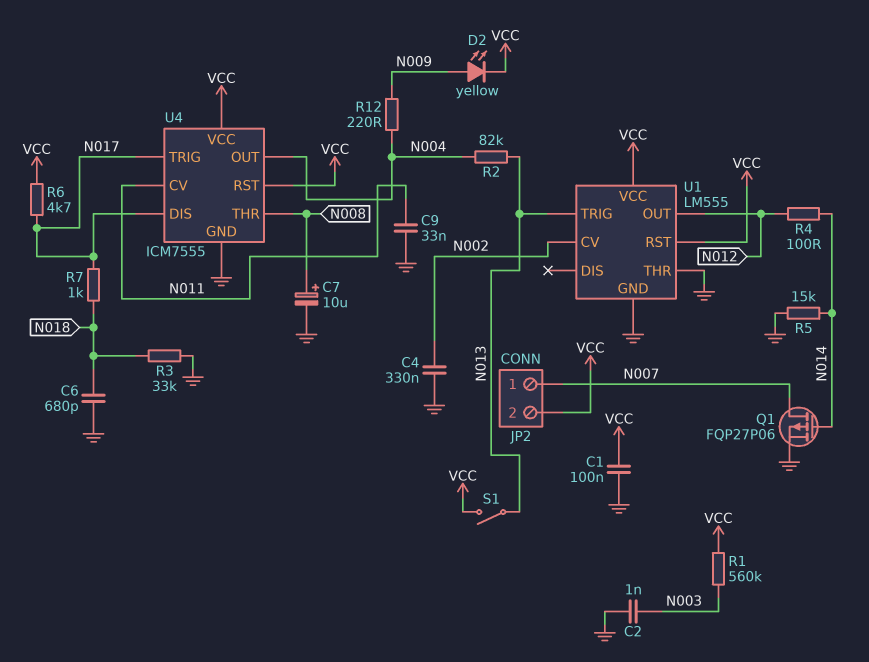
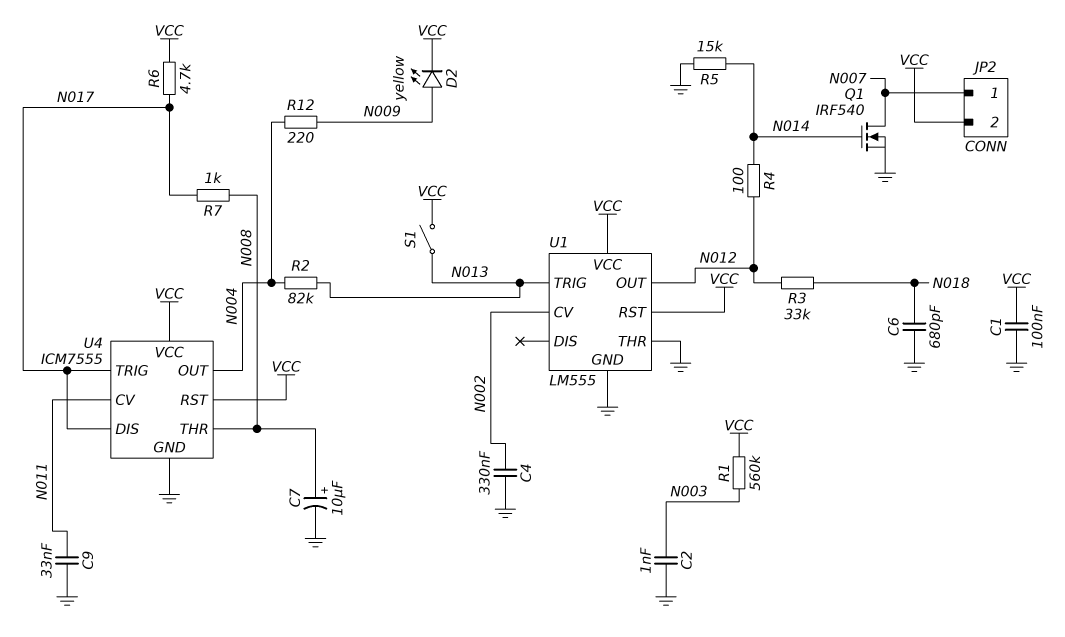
Q1: PMOS FQP27P06 (G N014, D N007, S GND) -> NMOS IRF540 (G N014, D N007, S GND)
R3: 33k (GND, N018) -> 33k (N012, N018)
R7: 1k (N017, N018) -> 1k (N008, N017)

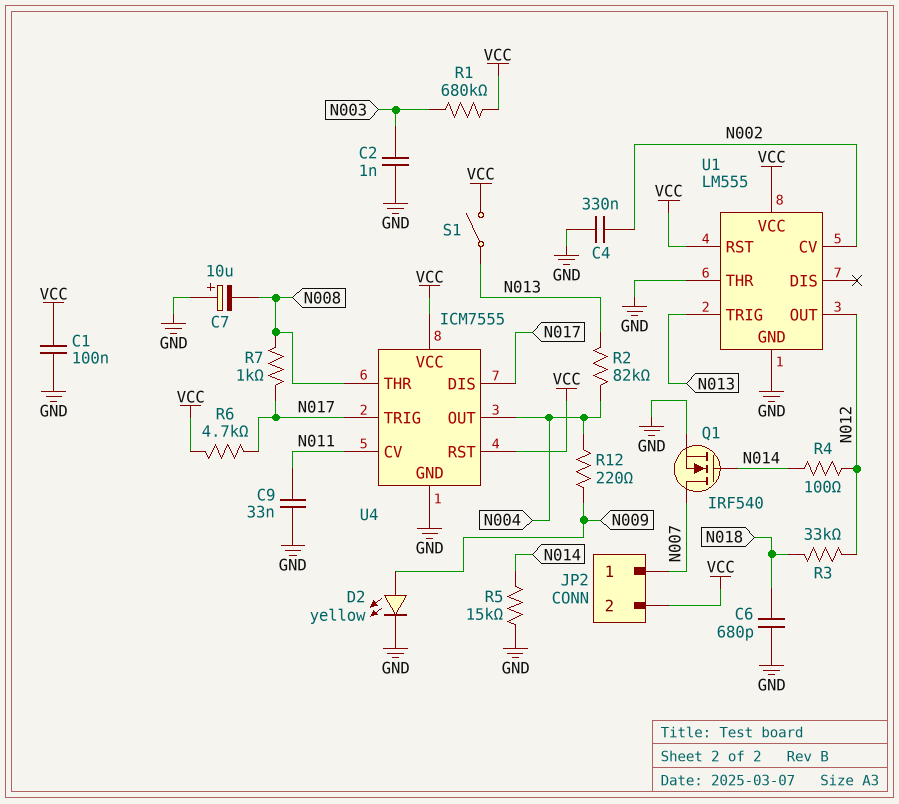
C7: 10uF (plus N008, minus GND) -> 10uF (plus GND, minus N008)
D2: LED yellow (A N009, K VCC) -> LED yellow (A N009, K GND)
R1: 560k (N003, VCC) -> 680k (N003, VCC)

